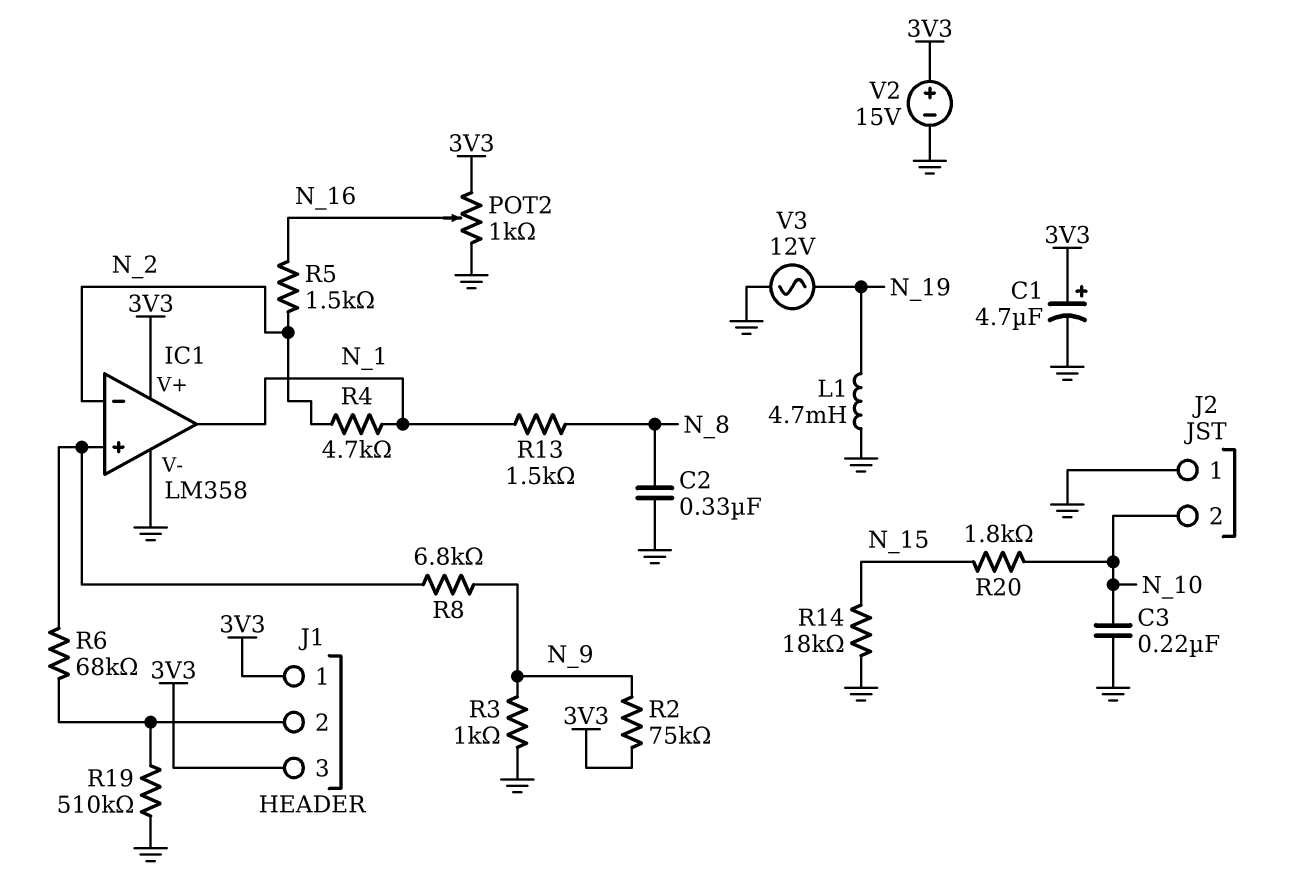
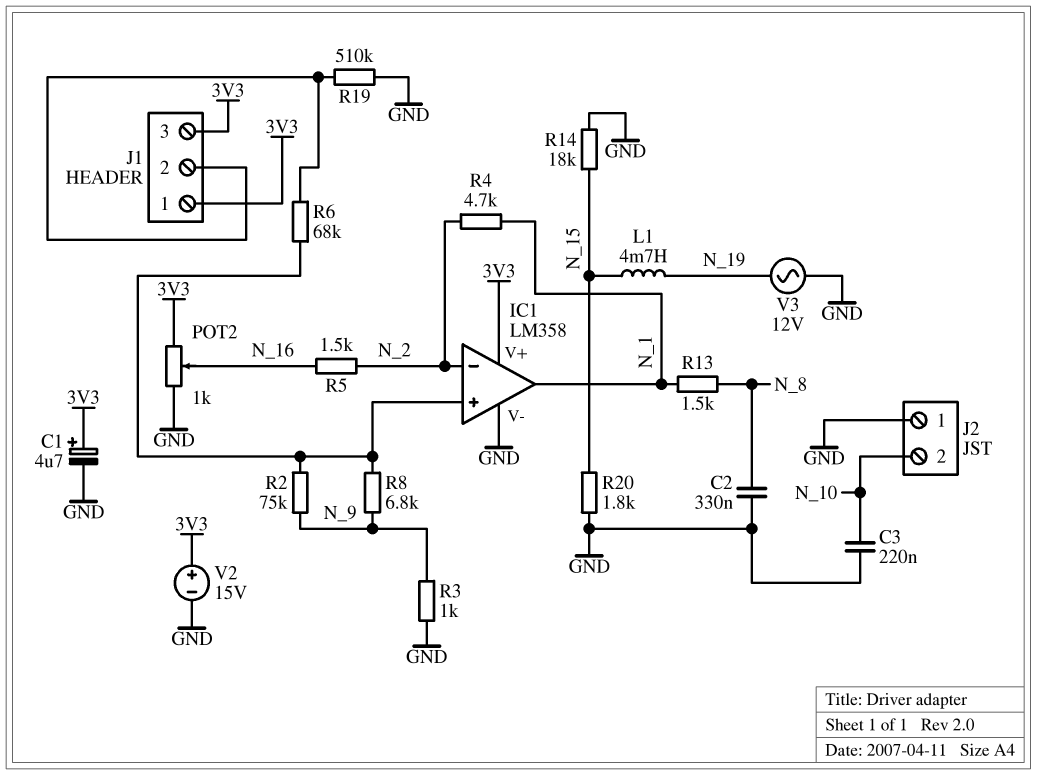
L1: 4.7mH (GND, N_19) -> 4.7mH (N_15, N_19)
R2: 75k (3V3, N_9) -> 75k (IC1/in+, N_9)
R20: 1.8k (N_10, N_15) -> 1.8k (GND, N_15)

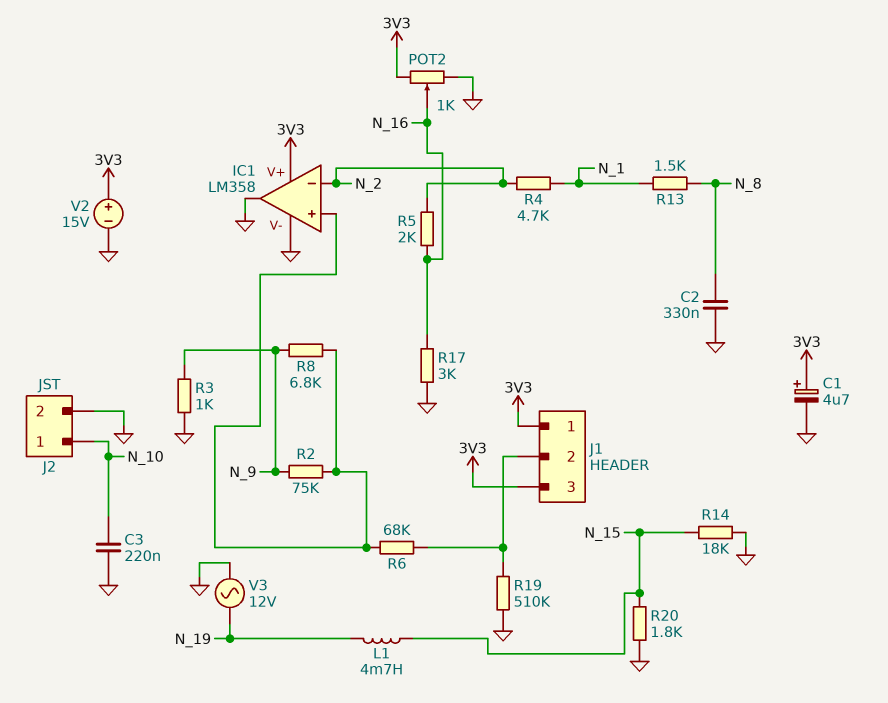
IC1 pin out: N_1 -> GND
J2 pin 1: GND -> N_10
J2 pin 2: N_10 -> GND
R5: 1.5k (N_2, N_16) -> 2k (N_2, N_16)
R17: none -> 3k (GND, N_16)

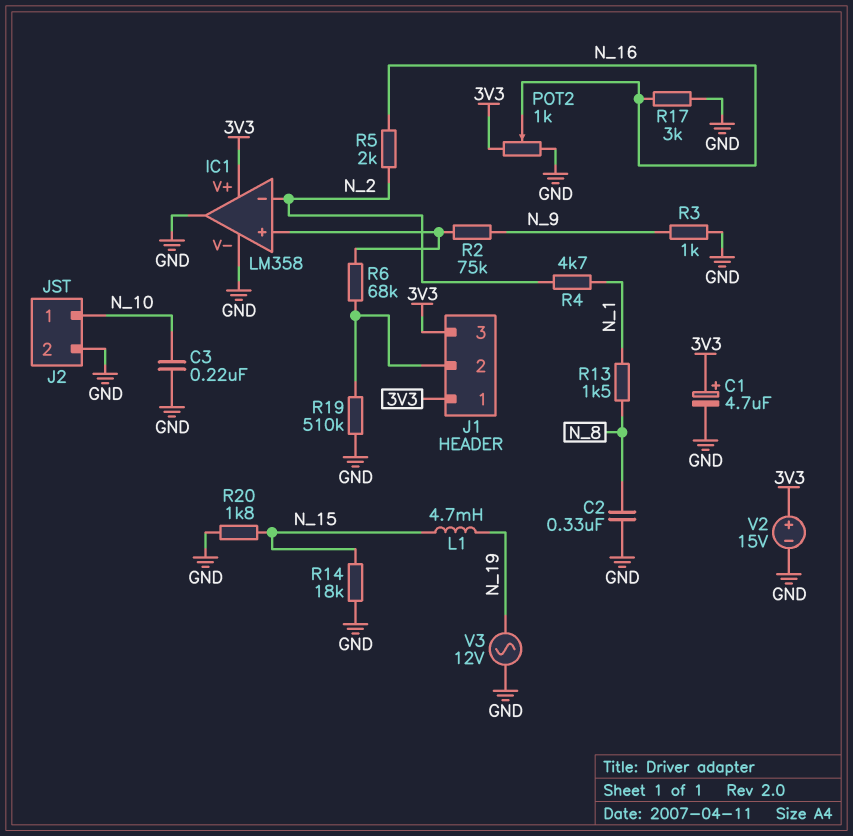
R8: 6.8k (IC1/in+, N_9) -> none

